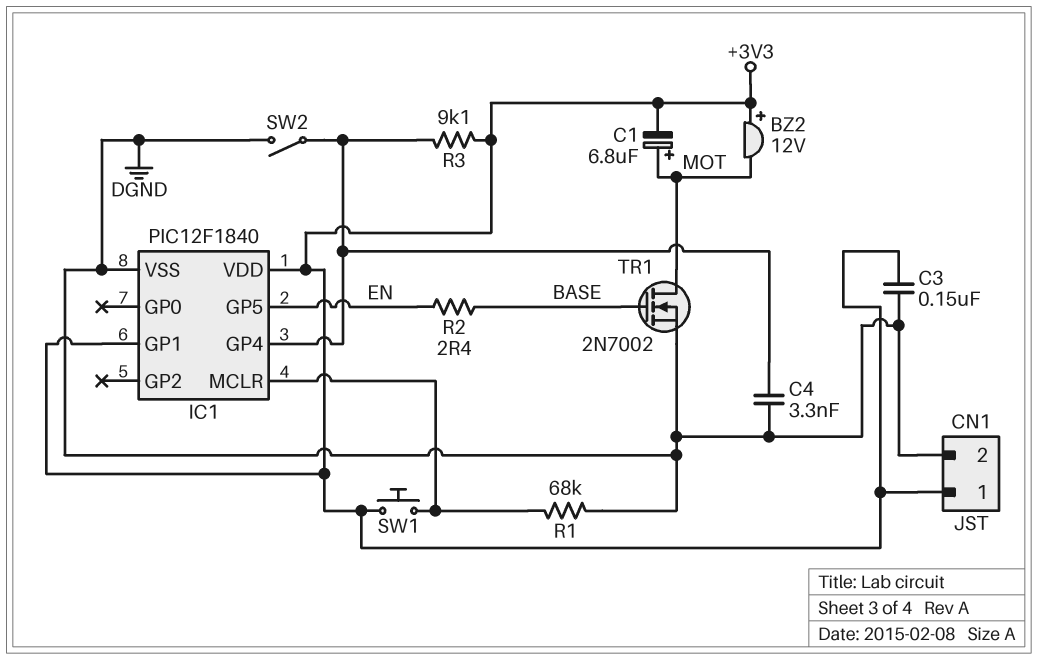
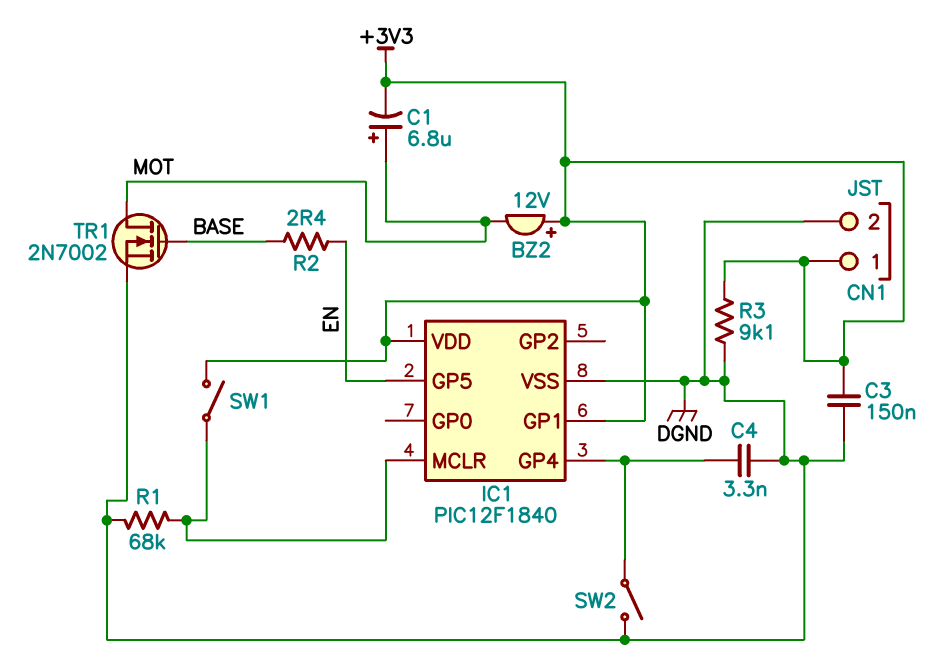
R3: 9.1k (+3V3, IC1/GP4) -> 9.1k (+3V3, DGND)
SW1: button (+3V3, IC1/MCLR) -> switch (+3V3, IC1/MCLR)

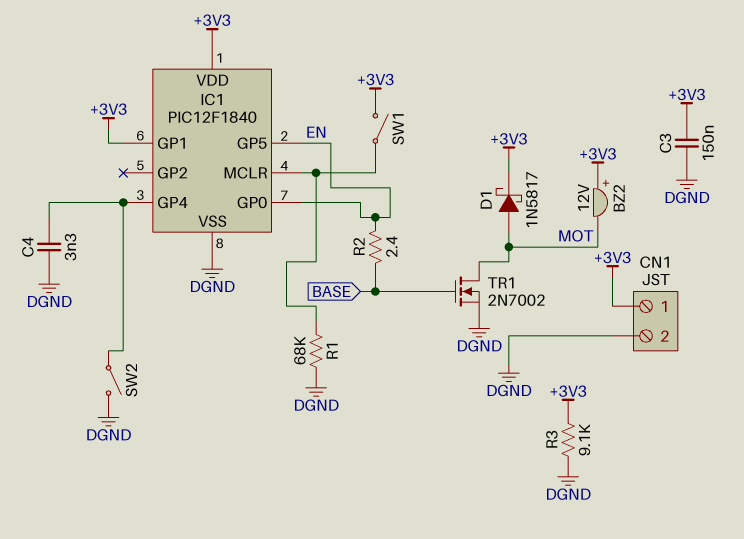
C1: 6.8uF (plus MOT, minus +3V3) -> none
D1: none -> schottky 1N5817 (A MOT, K +3V3)
IC1 pin GP0: none -> EN

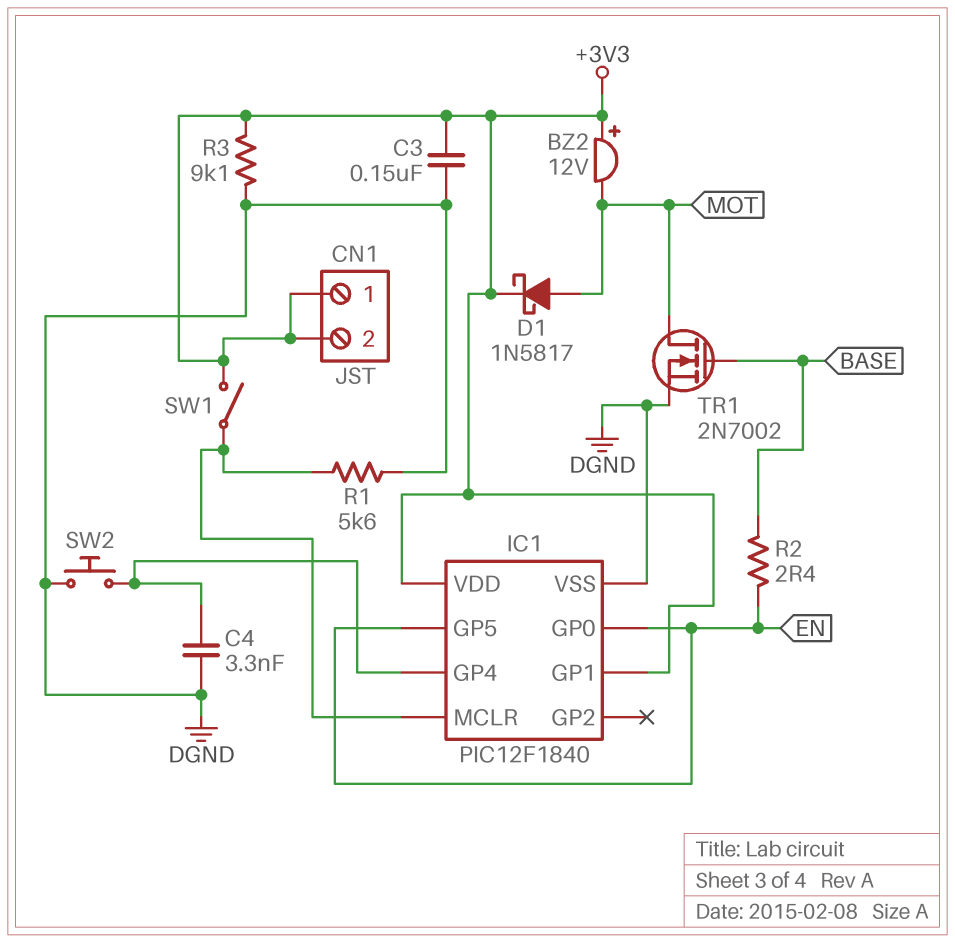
CN1 pin 2: DGND -> +3V3
R1: 68k (DGND, IC1/MCLR) -> 5.6k (DGND, IC1/MCLR)
SW2: switch (DGND, IC1/GP4) -> button (DGND, IC1/GP4)

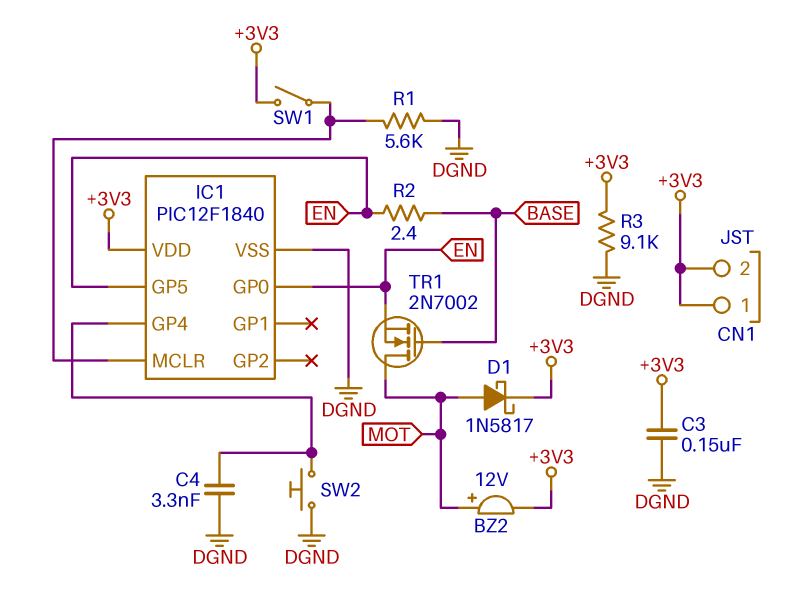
BZ2: buzzer 12V (plus +3V3, minus MOT) -> buzzer 12V (plus MOT, minus +3V3)
IC1 pin GP1: +3V3 -> none
TR1: NMOS 2N7002 (G BASE, D MOT, S DGND) -> NMOS 2N7002 (G BASE, D MOT, S EN)

